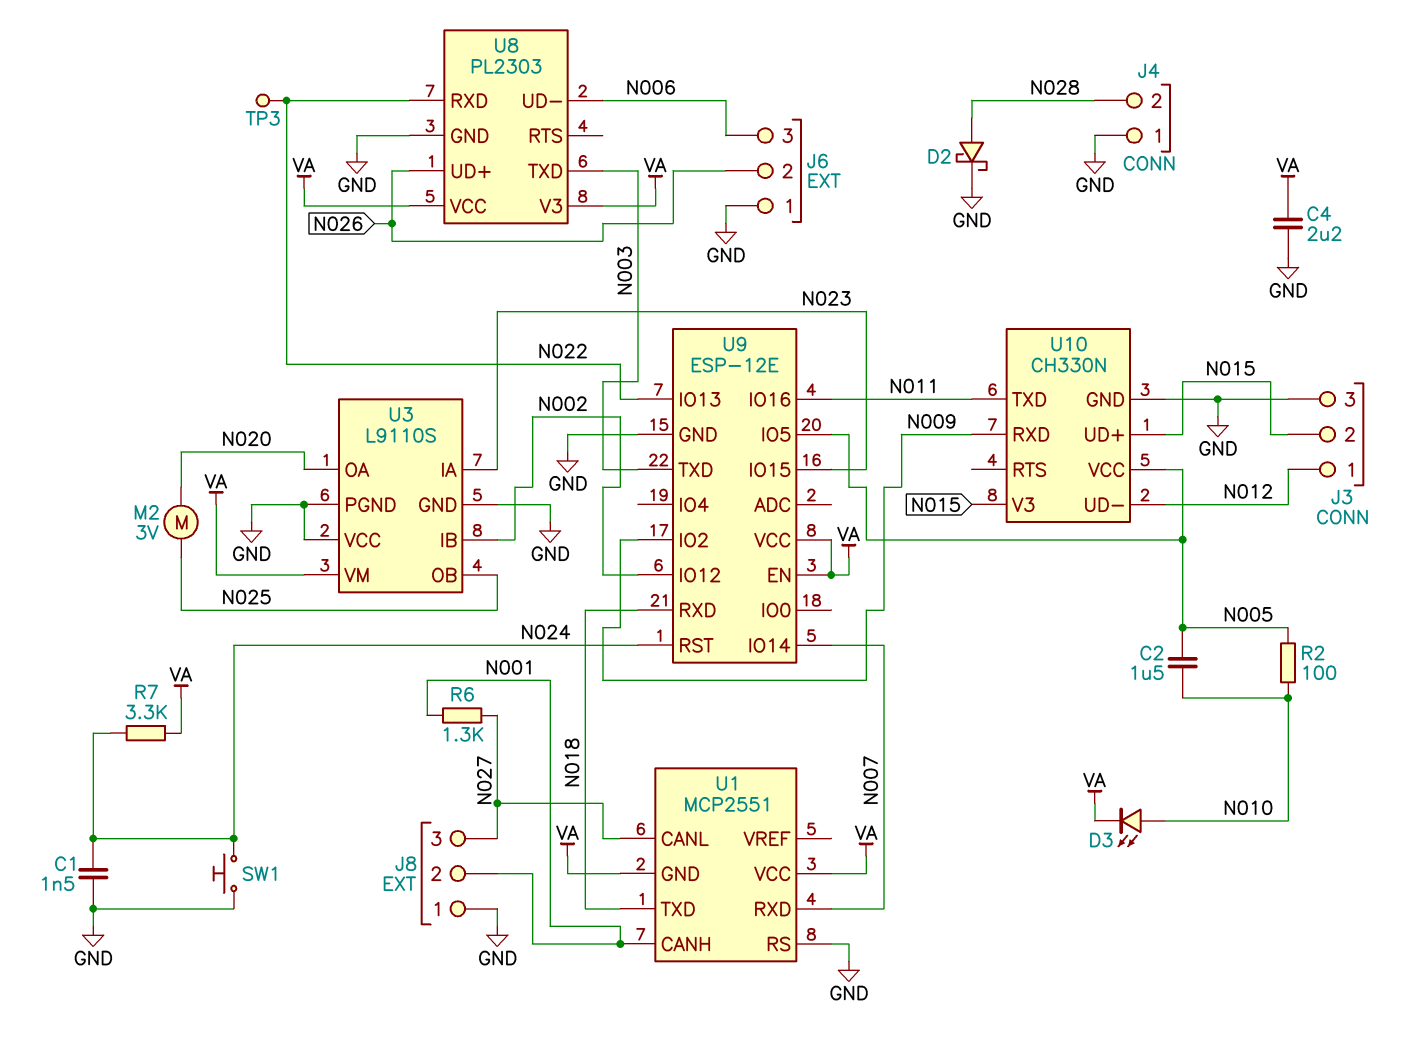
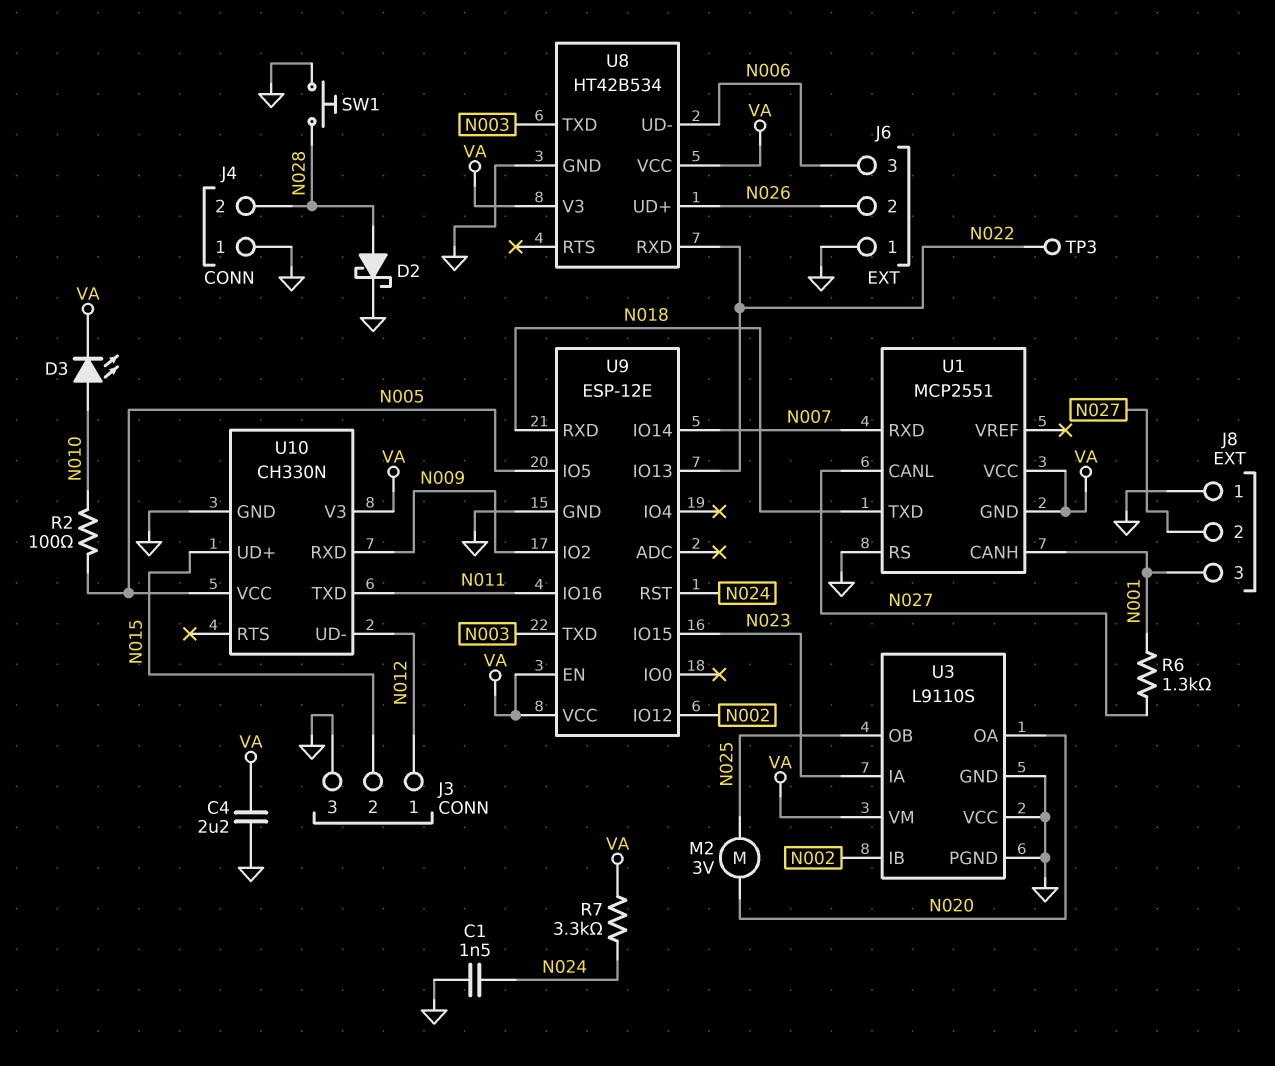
C2: 1.5uF (N005, N010) -> none
J8 pin 2: N001 -> N027
J8 pin 3: N027 -> N001
SW1: button (GND, N024) -> button (GND, N028)
U8: PL2303 -> HT42B534
U10 pin V3: N015 -> VA

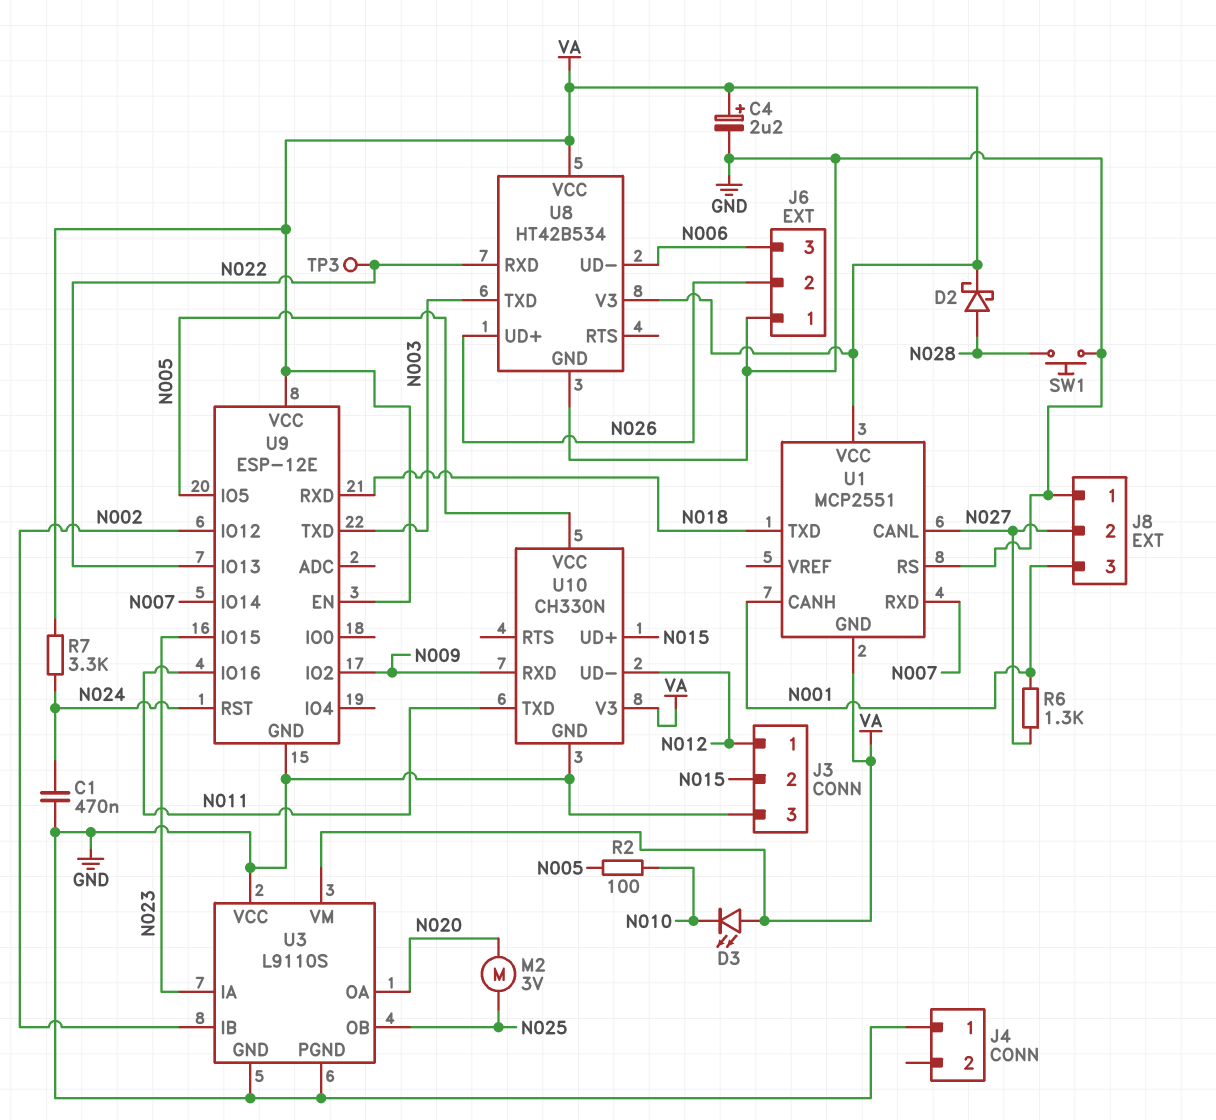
C1: 1.5nF (GND, N024) -> 470nF (GND, N024)
C4: 2.2uF (GND, VA) -> 2.2uF (plus VA, minus GND)
D2: schottky (A N028, K GND) -> schottky (A N028, K VA)
D3: LED (A N010, K VA) -> LED (A VA, K N010)
J4 pin 2: N028 -> none

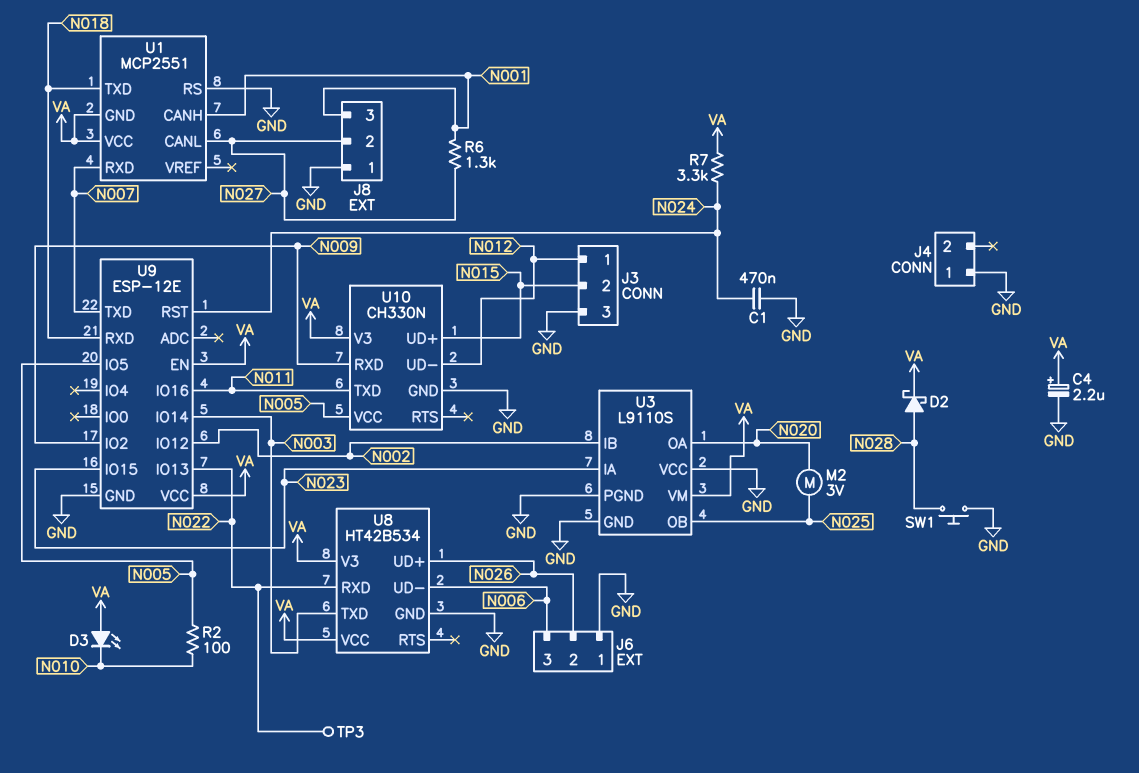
U9 pin IO14: N007 -> N003
U9 pin TXD: N003 -> N007

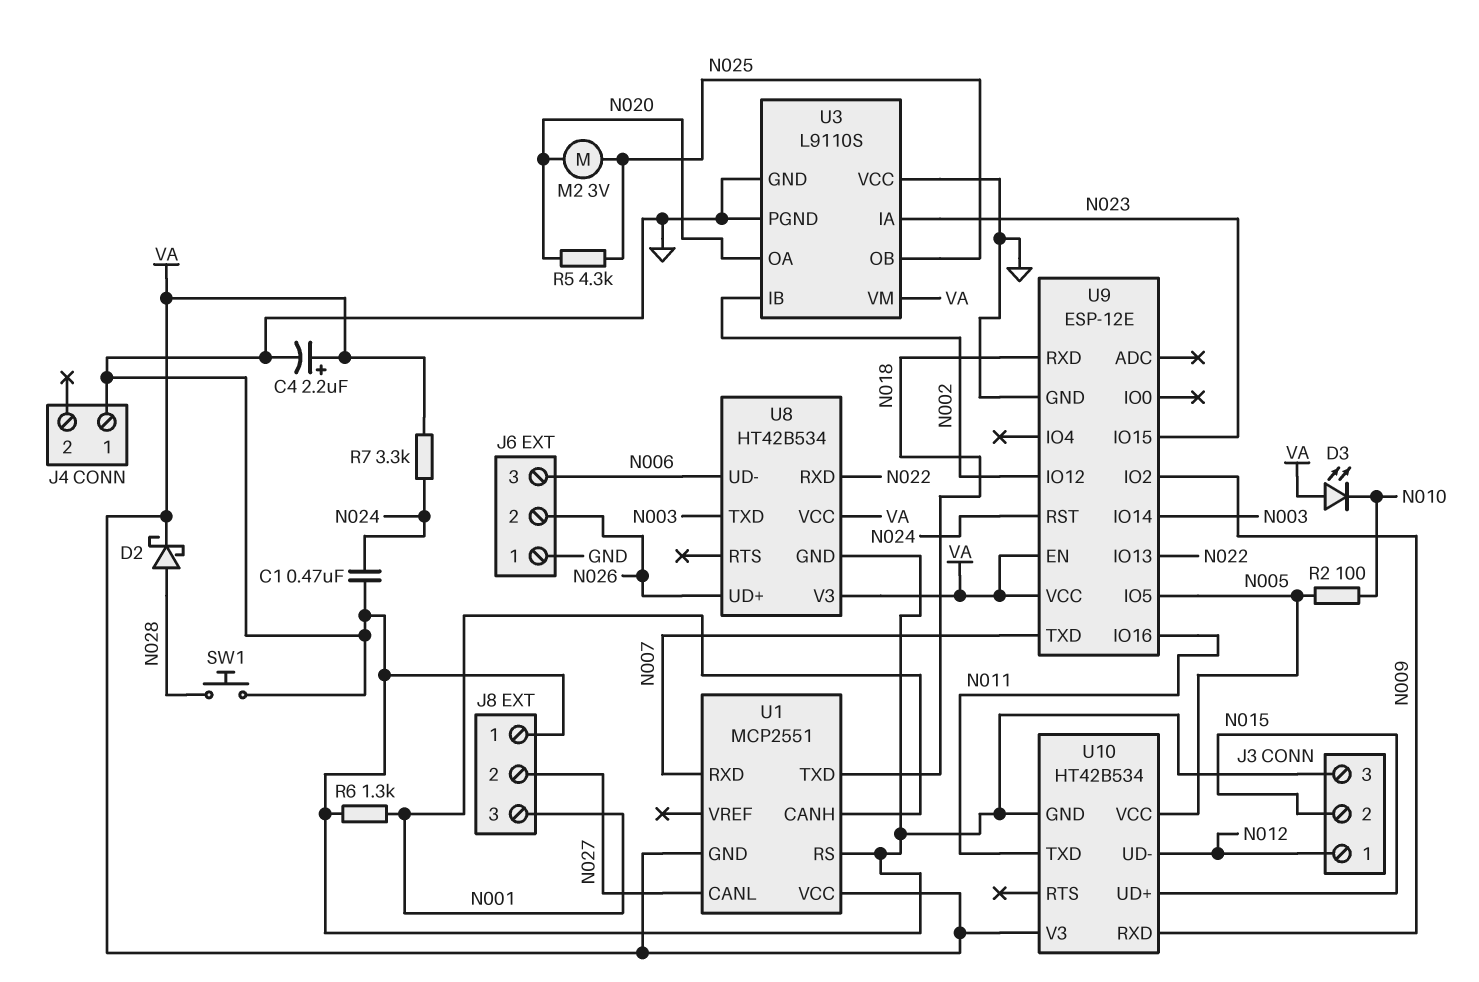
R5: none -> 4.3k (N020, N025)
R6: 1.3k (N001, N027) -> 1.3k (GND, N001)
TP3: test point (N022) -> none
U10: CH330N -> HT42B534

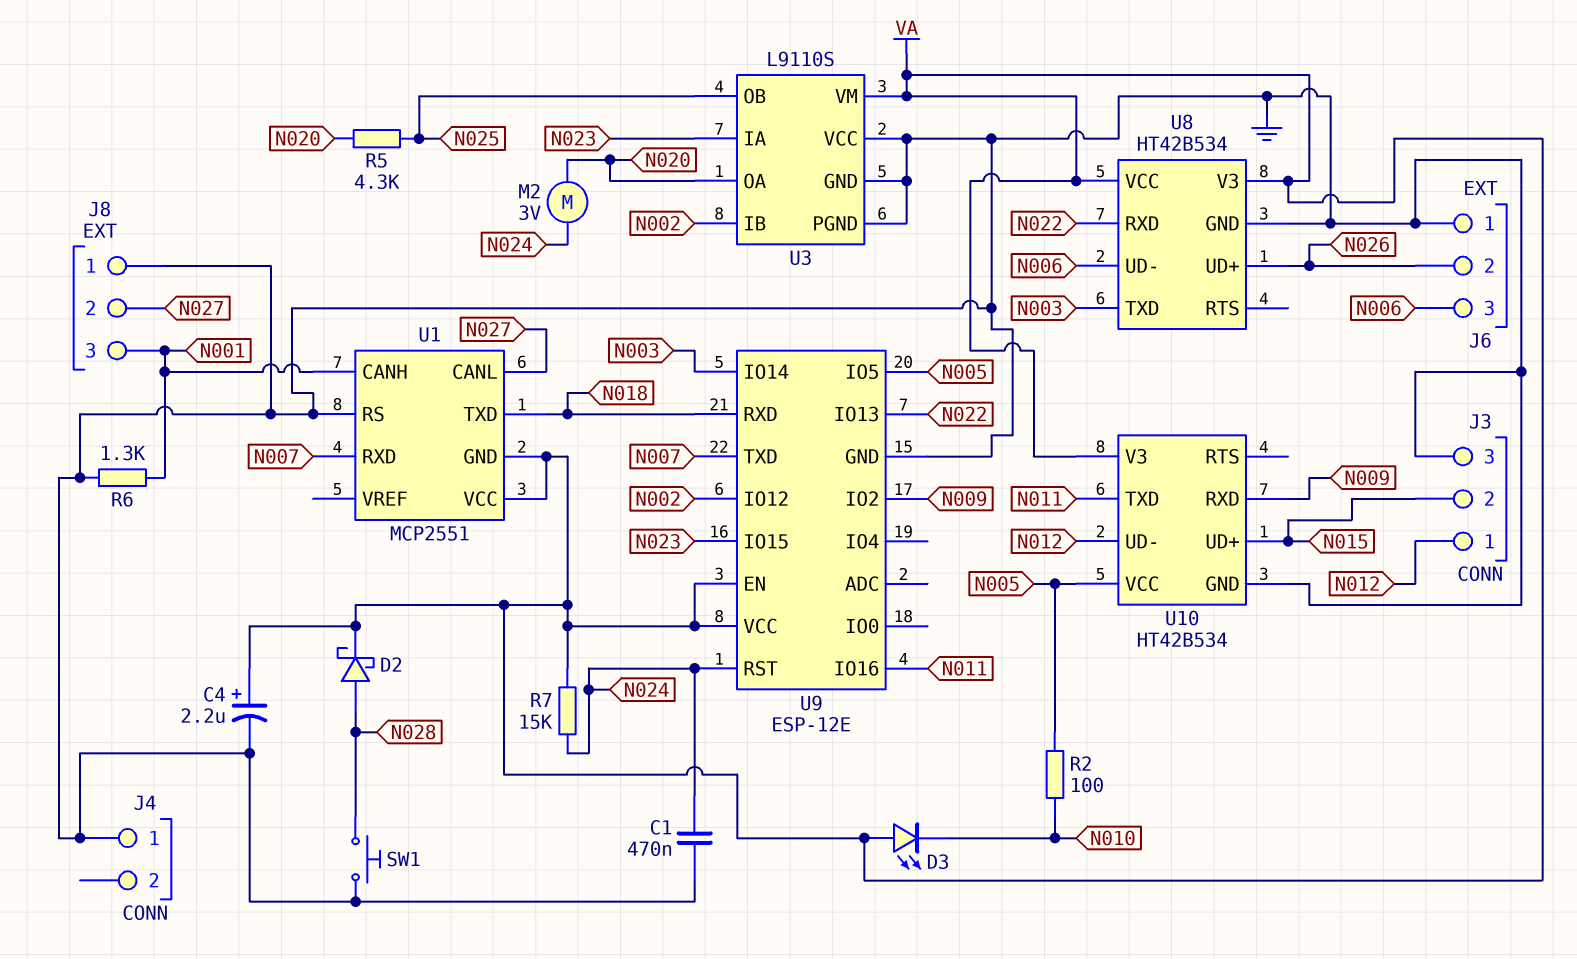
M2: motor 3V (N020, N025) -> motor 3V (N020, N024)
R7: 3.3k (N024, VA) -> 15k (N024, VA)

